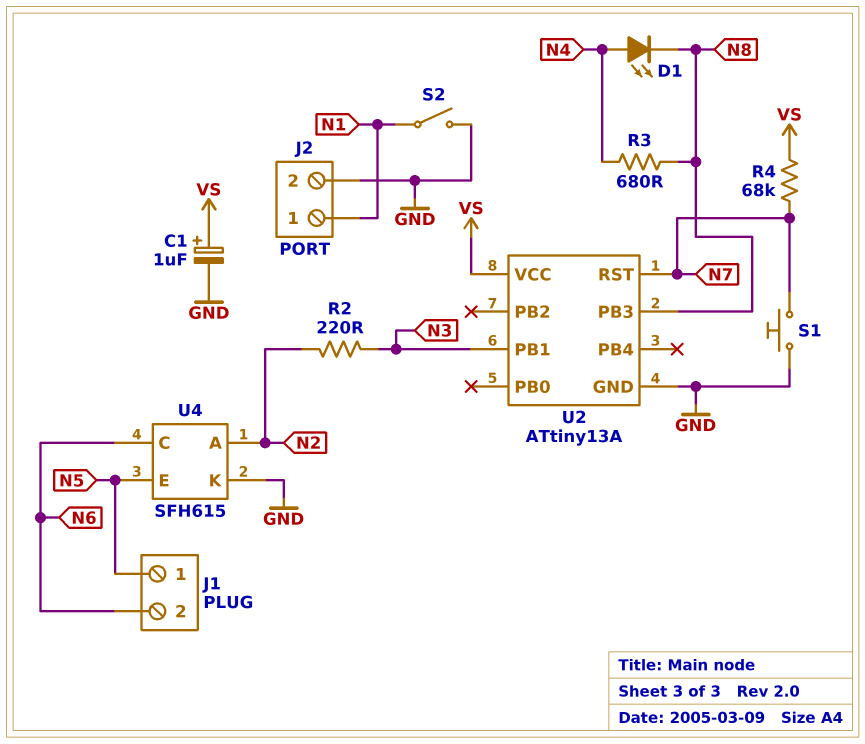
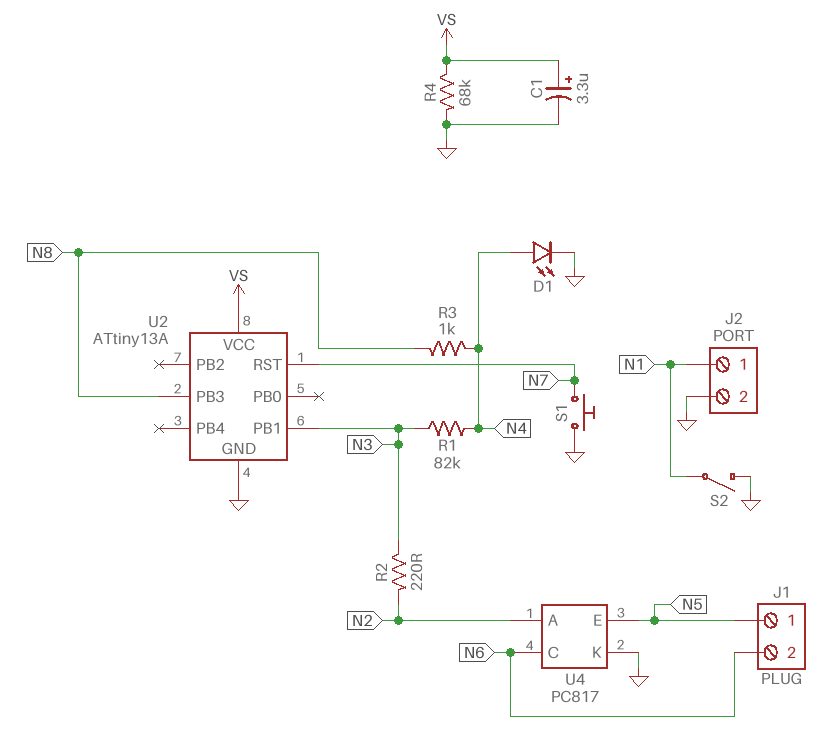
C1: 1uF (plus VS, minus GND) -> 3.3uF (plus VS, minus GND)
D1: LED (A N4, K N8) -> LED (A N4, K GND)
R1: none -> 82k (N3, N4)
R3: 680 (N4, N8) -> 1k (N4, N8)
R4: 68k (N7, VS) -> 68k (GND, VS)
U4: SFH615 -> PC817

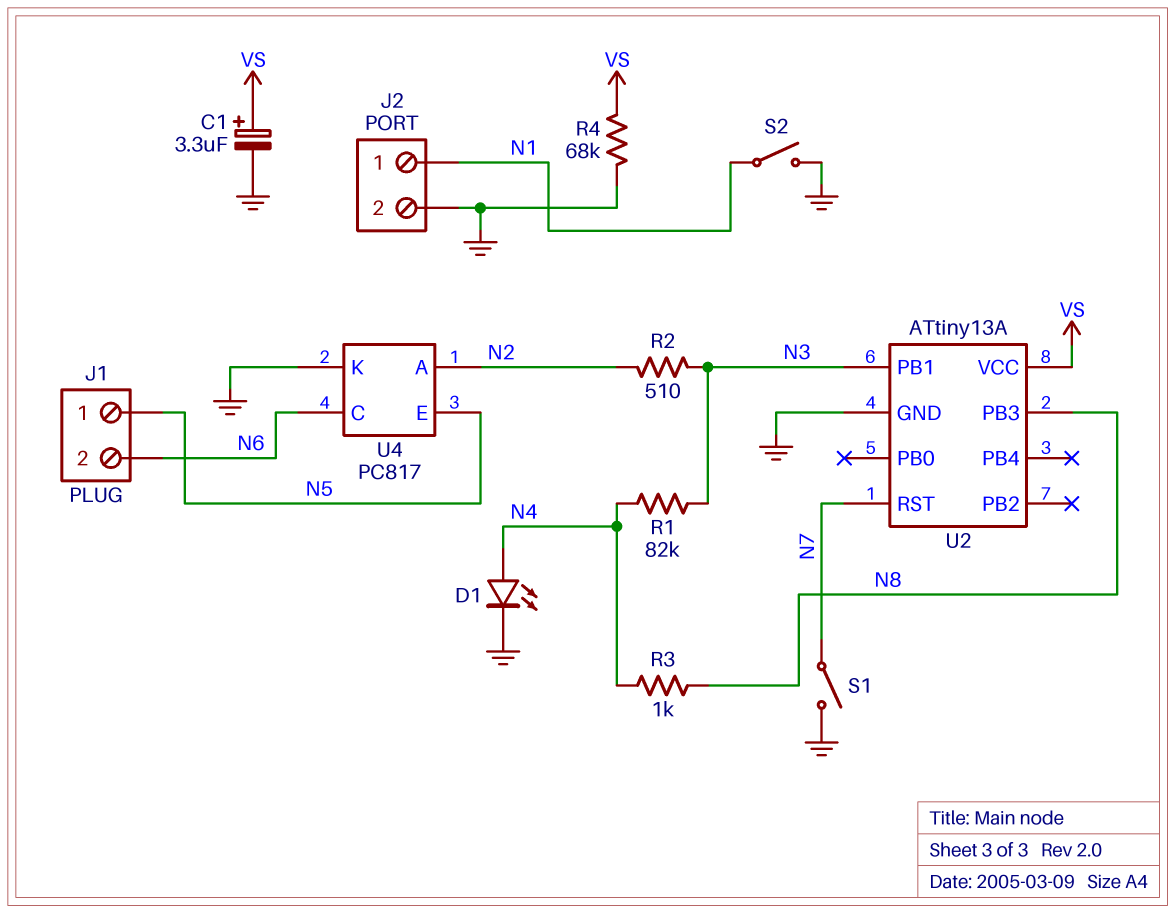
R2: 220 (N2, N3) -> 510 (N2, N3)
S1: button (GND, N7) -> switch (GND, N7)

